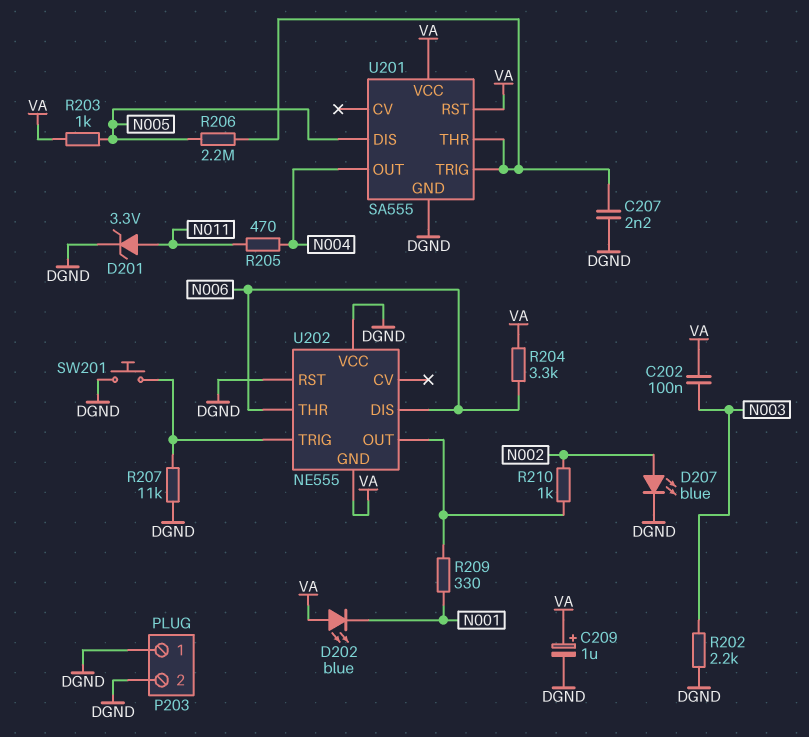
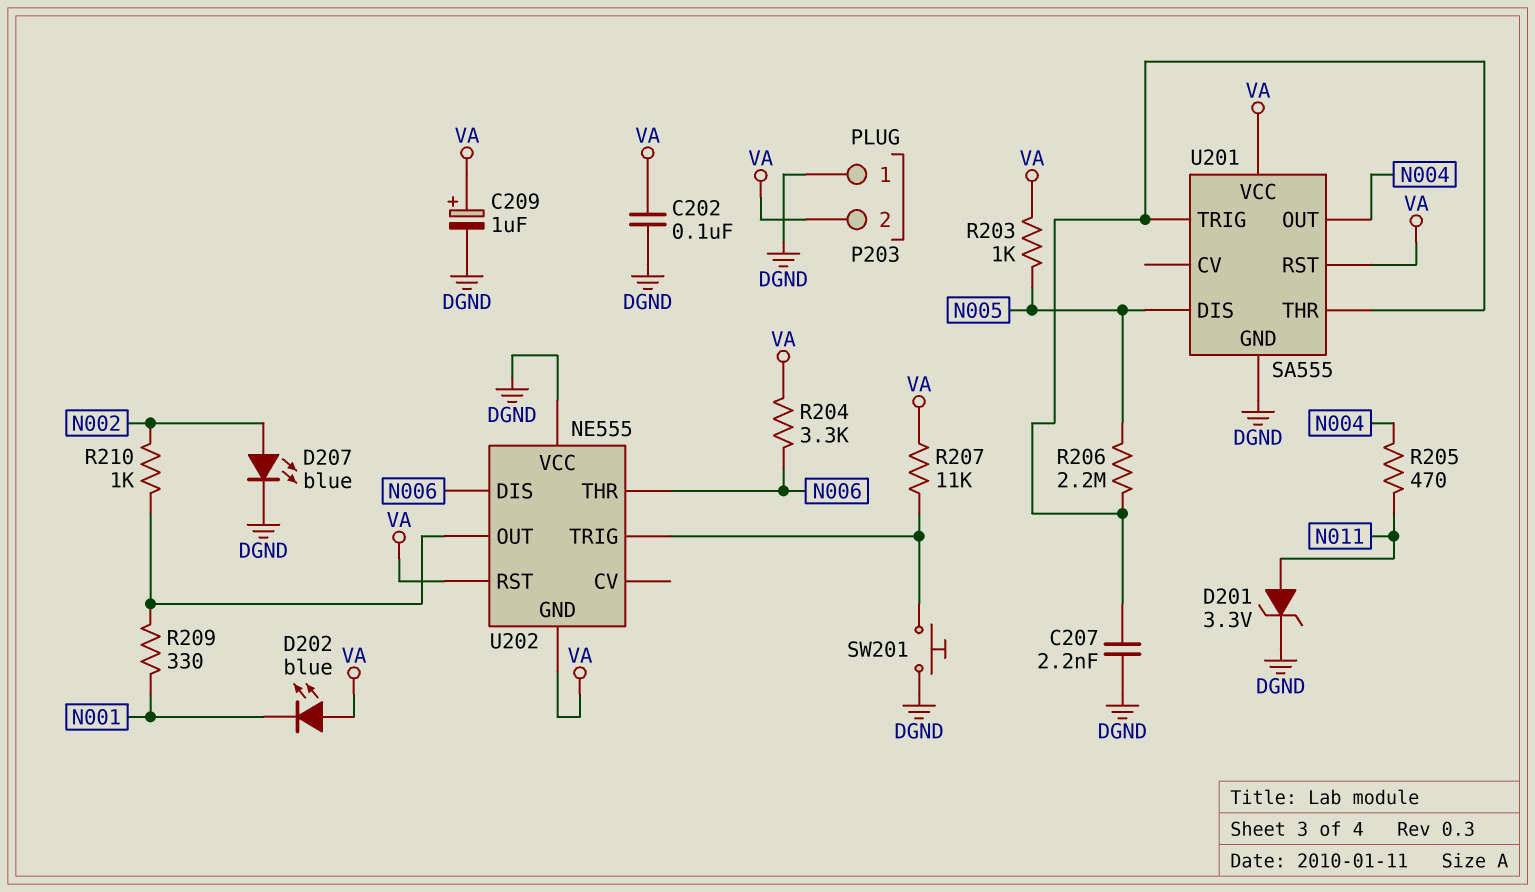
C202: 100nF (N003, VA) -> 100nF (DGND, VA)
P203 pin 2: DGND -> VA
R202: 2.2k (DGND, N003) -> none
R207: 11k (DGND, U202/TRIG) -> 11k (U202/TRIG, VA)
U202 pin RST: DGND -> VA

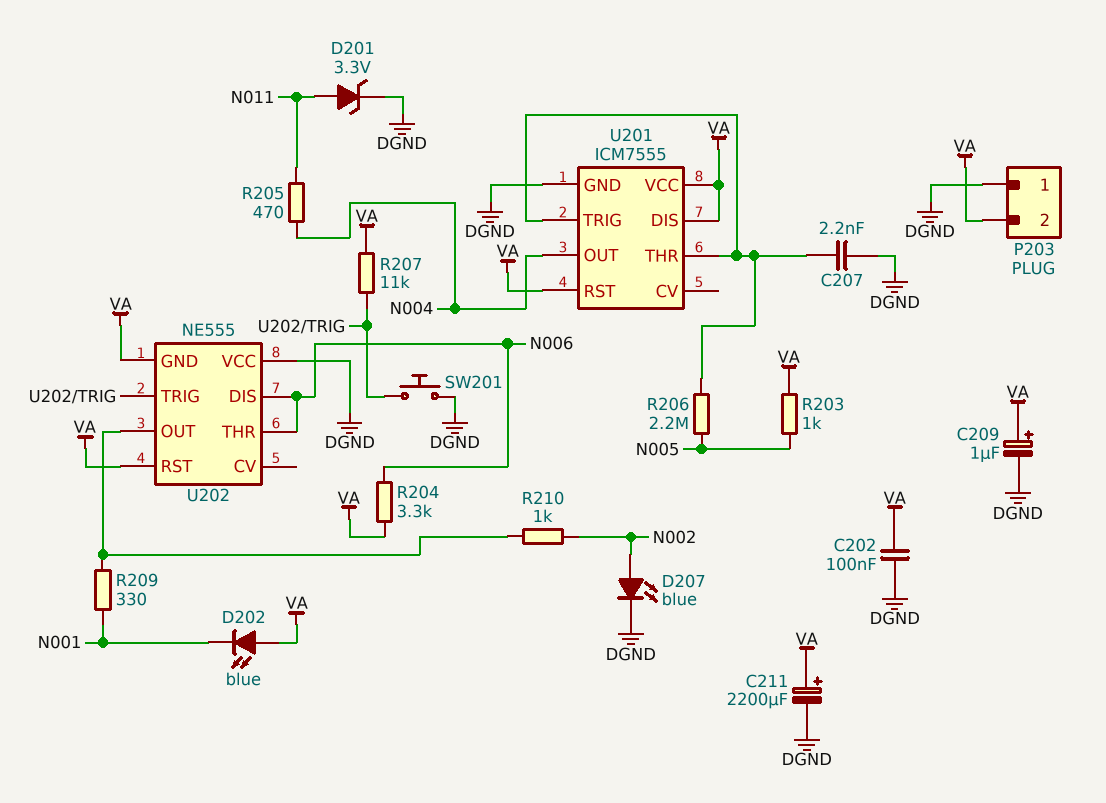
C211: none -> 2200uF (plus VA, minus DGND)
U201: SA555 -> ICM7555
U201 pin DIS: N005 -> VA

